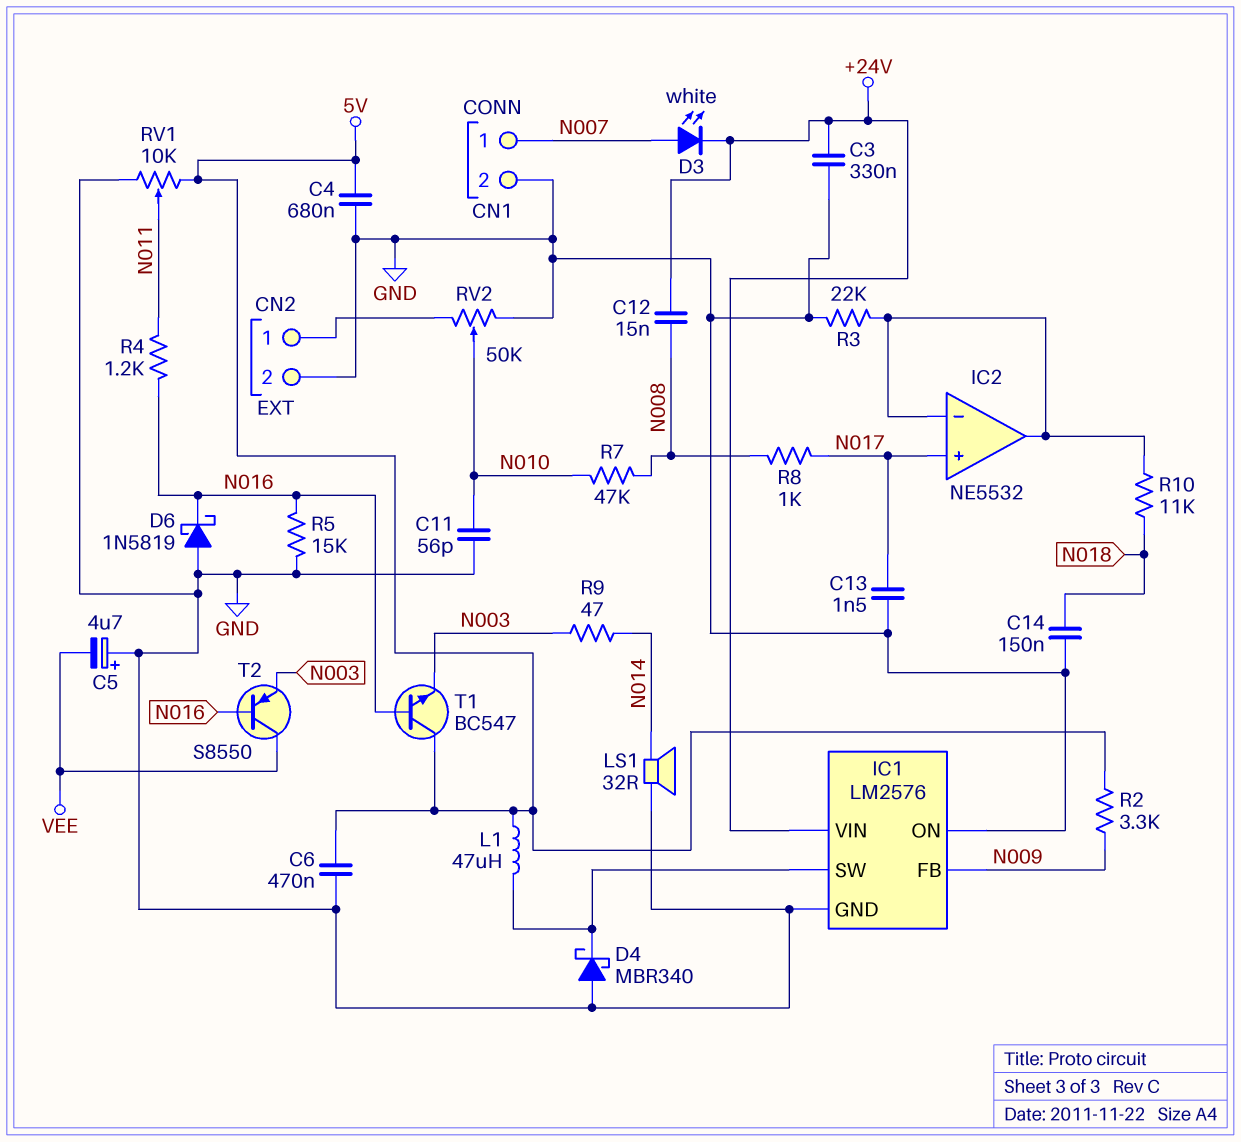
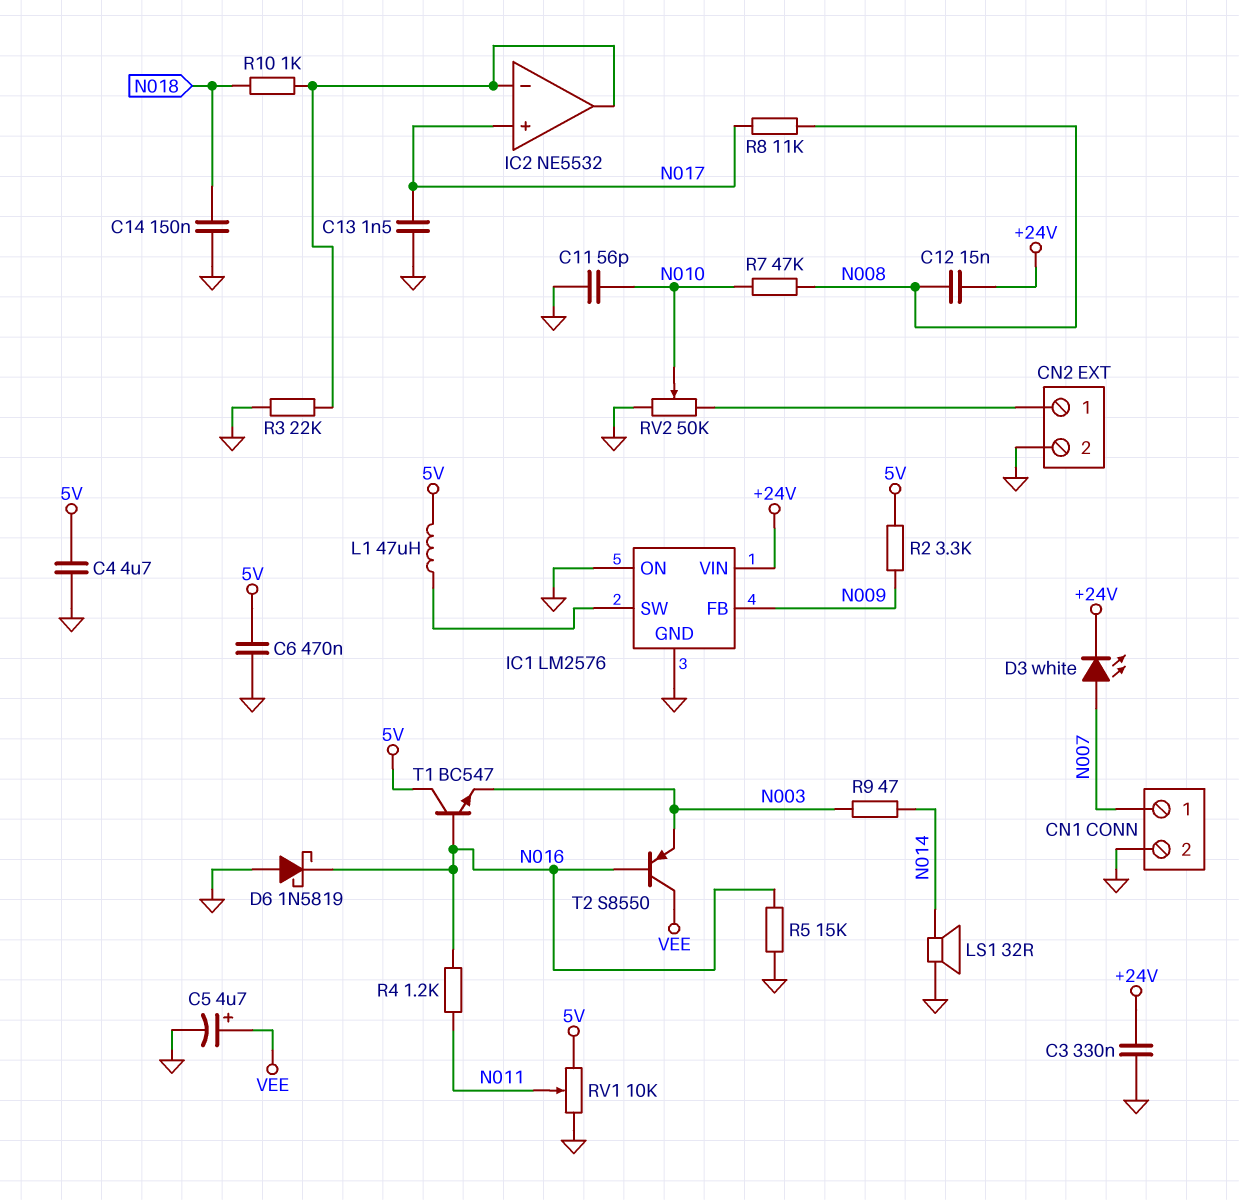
C4: 680nF (5V, GND) -> 4.7uF (5V, GND)
C5: 4.7uF (plus GND, minus VEE) -> 4.7uF (plus VEE, minus GND)
D4: schottky MBR340 (A GND, K IC1/SW) -> none
R8: 1k (N008, N017) -> 11k (N008, N017)
R10: 11k (IC2/in-, N018) -> 1k (IC2/in-, N018)

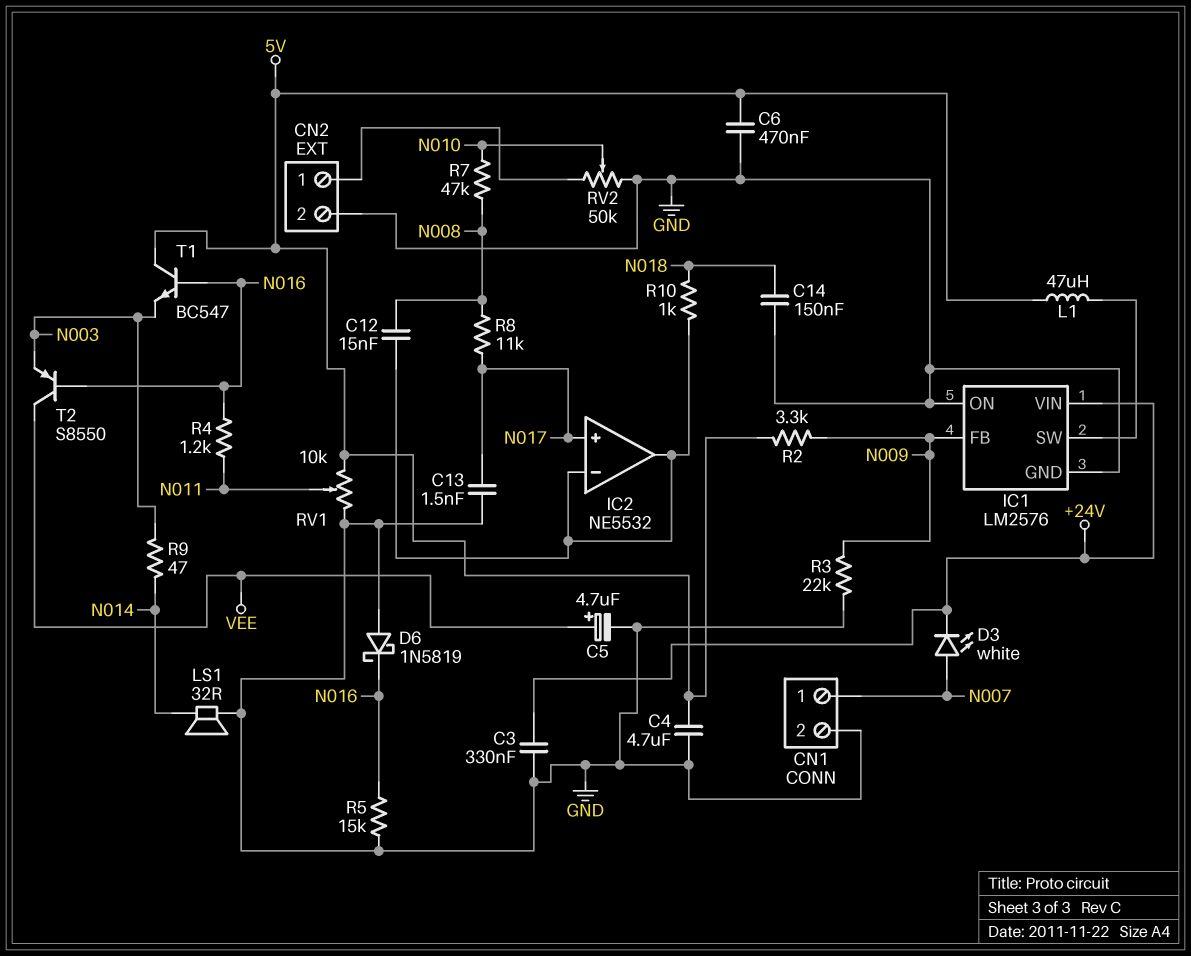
C11: 56pF (GND, N010) -> none
C12: 15nF (+24V, N008) -> 15nF (IC2/in-, N008)
R3: 22k (GND, IC2/in-) -> 22k (GND, N009)

